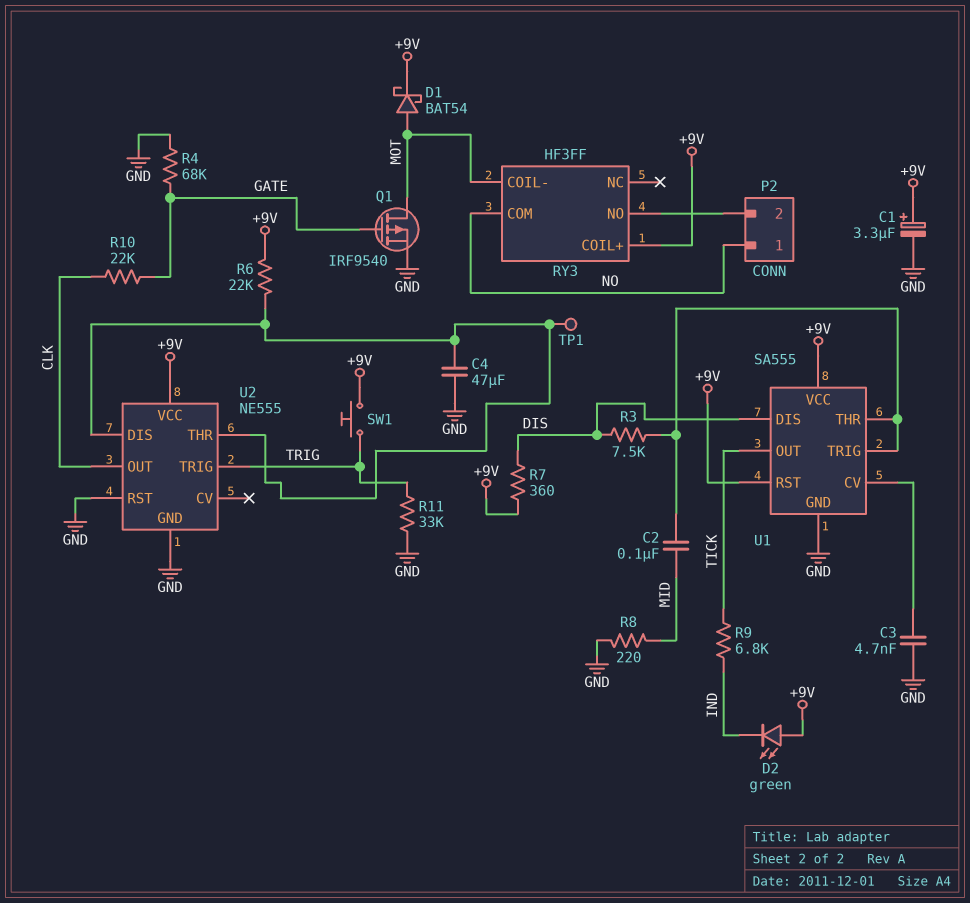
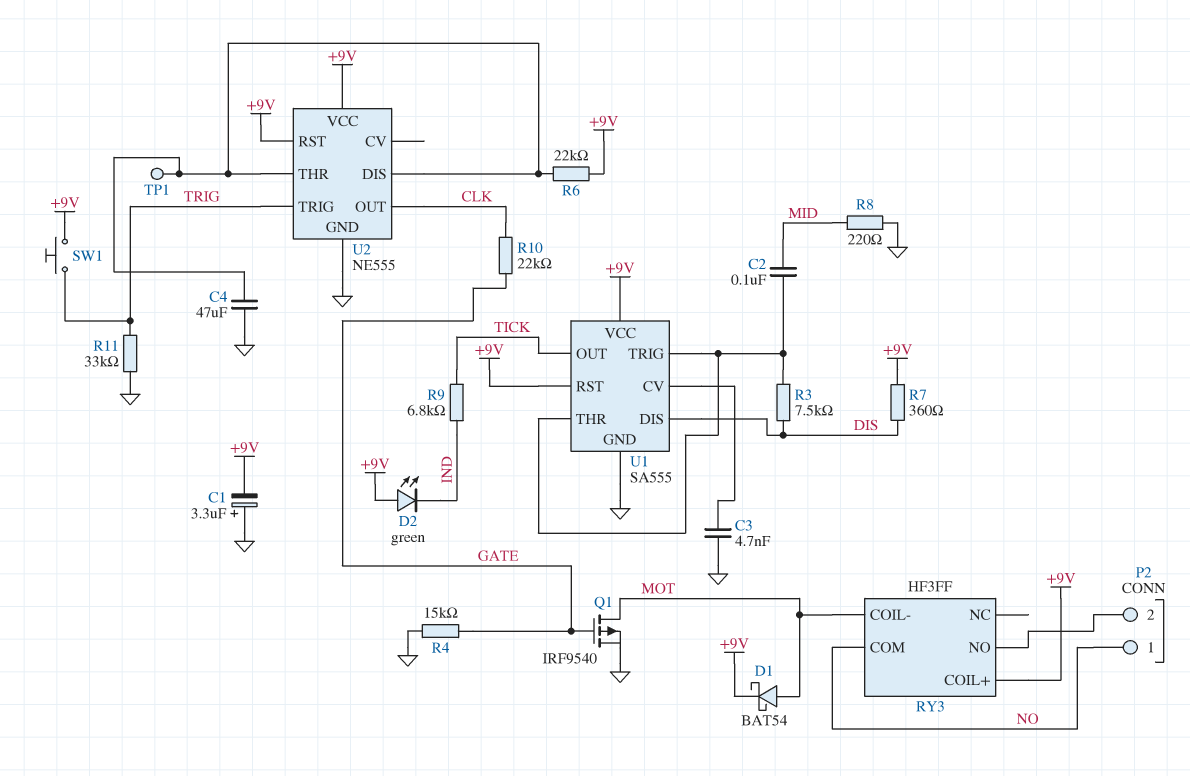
C1: 3.3uF (plus +9V, minus GND) -> 3.3uF (plus GND, minus +9V)
R4: 68k (GATE, GND) -> 15k (GATE, GND)
U2 pin RST: GND -> +9V

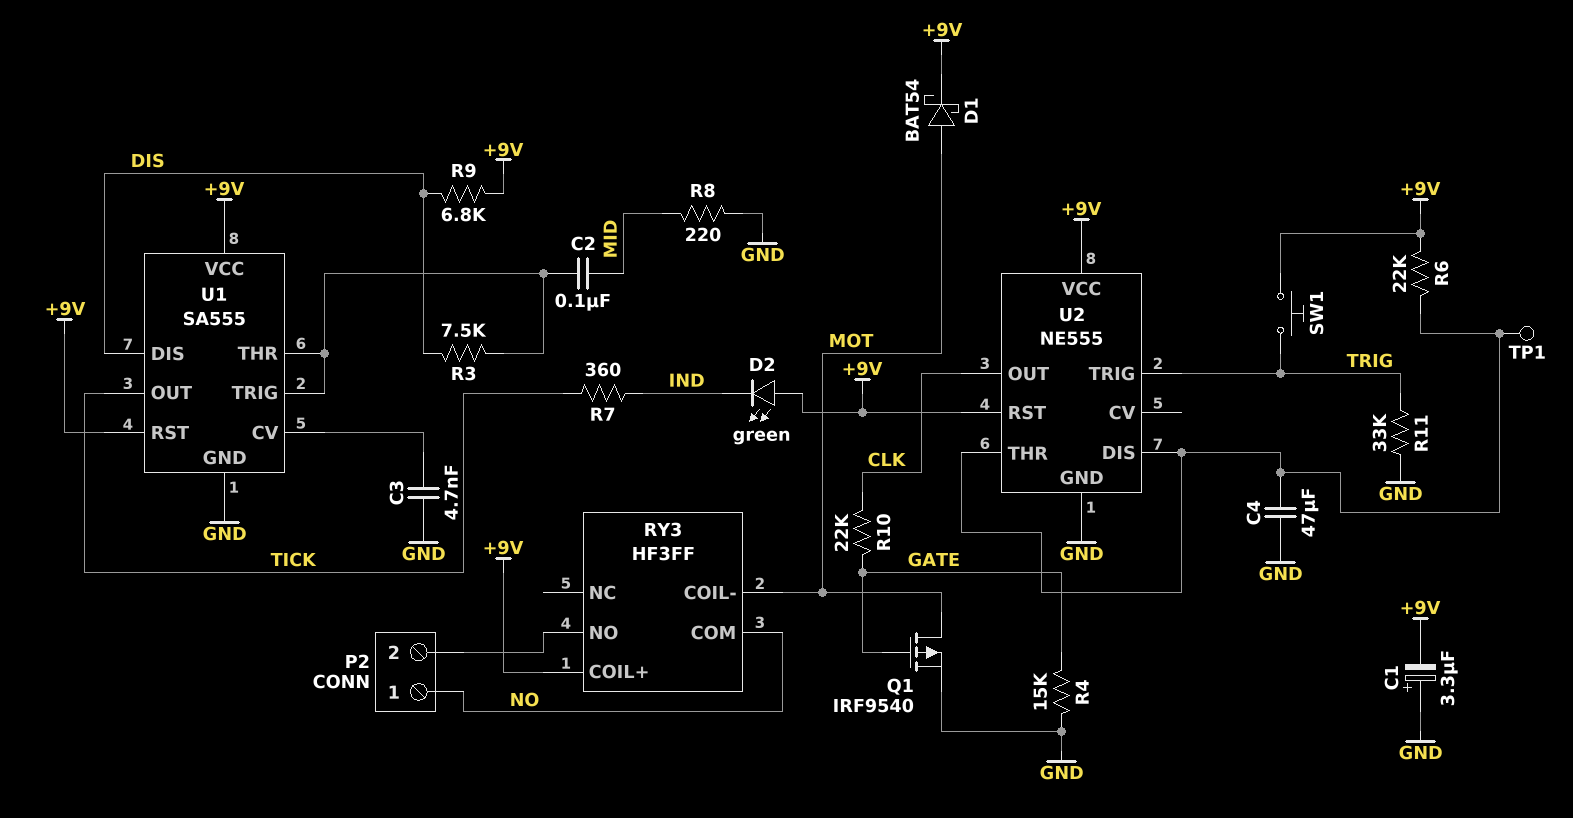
R7: 360 (+9V, DIS) -> 360 (IND, TICK)
R9: 6.8k (IND, TICK) -> 6.8k (+9V, DIS)

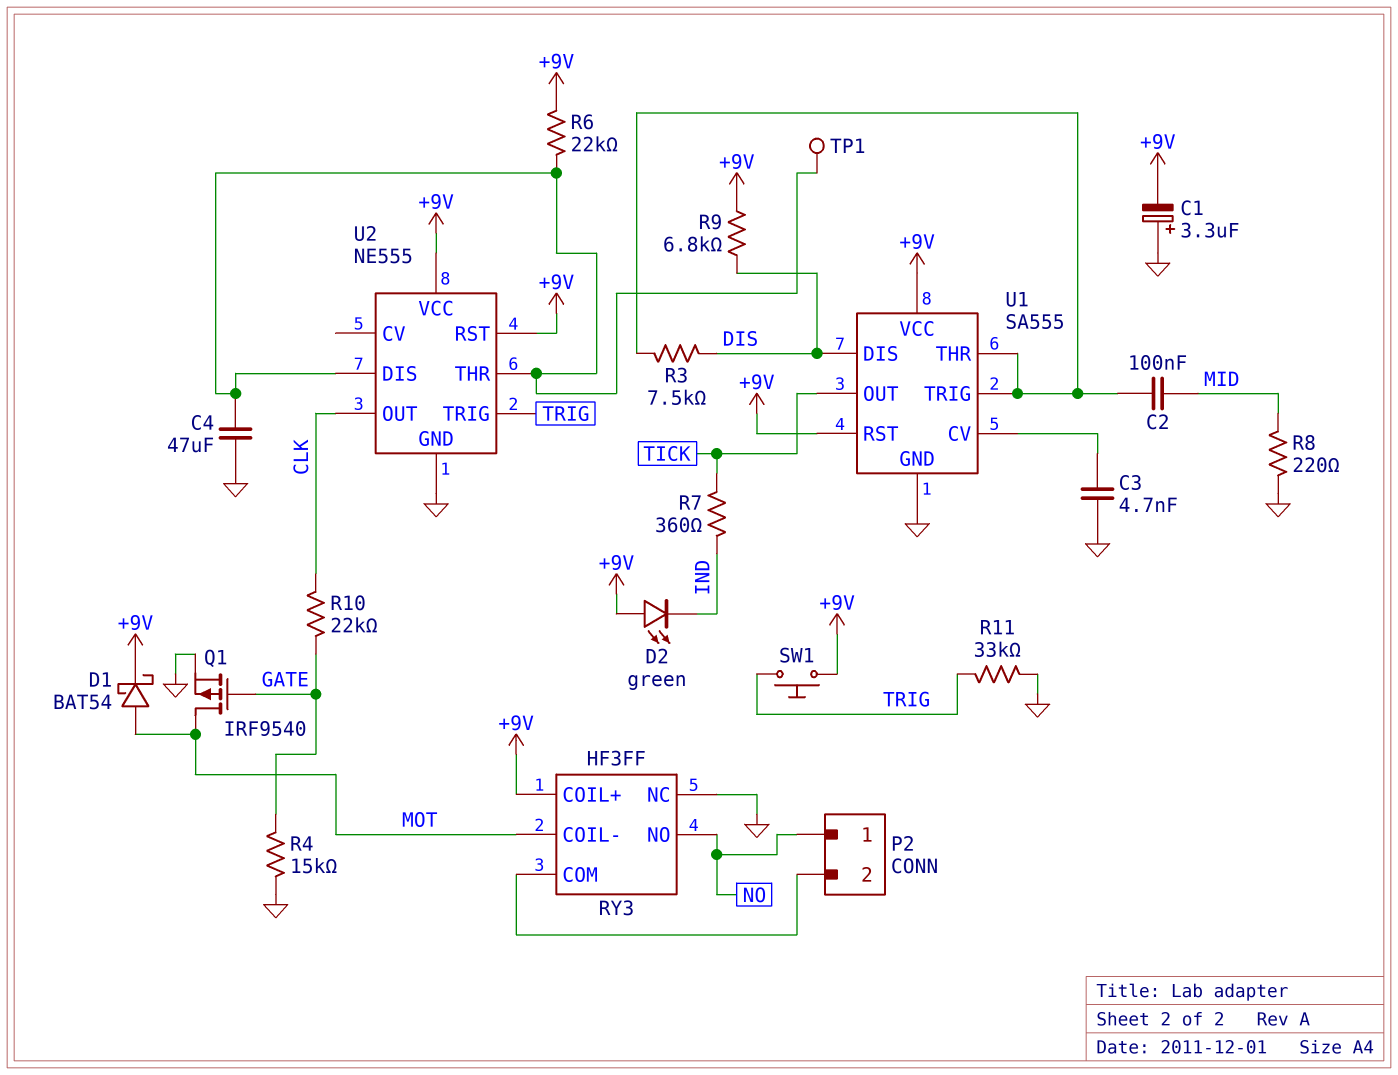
RY3 pin COM: NO -> P2/2
RY3 pin NC: none -> GND
RY3 pin NO: P2/2 -> NO

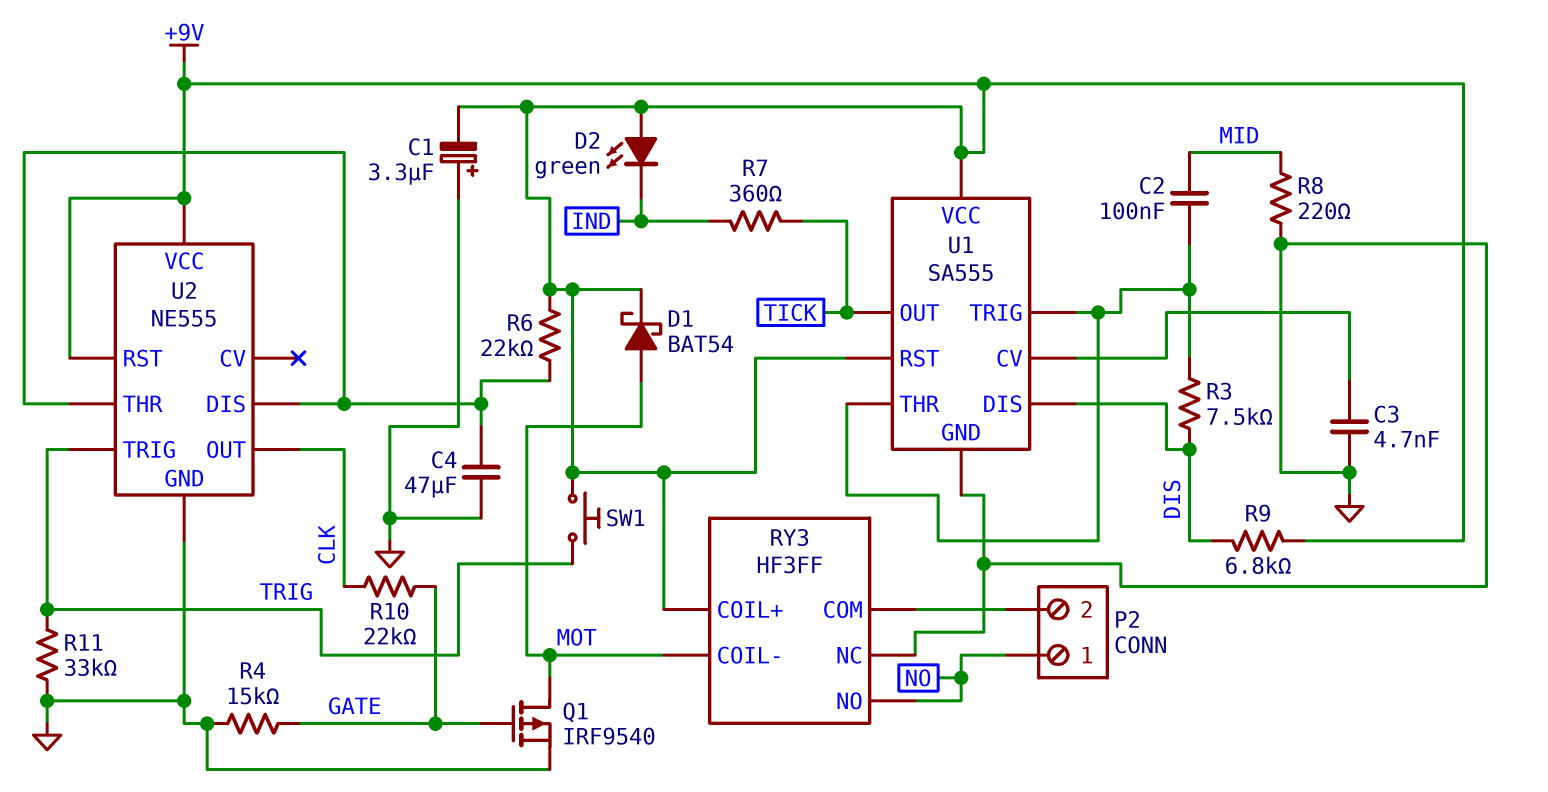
TP1: test point (U2/DIS) -> none

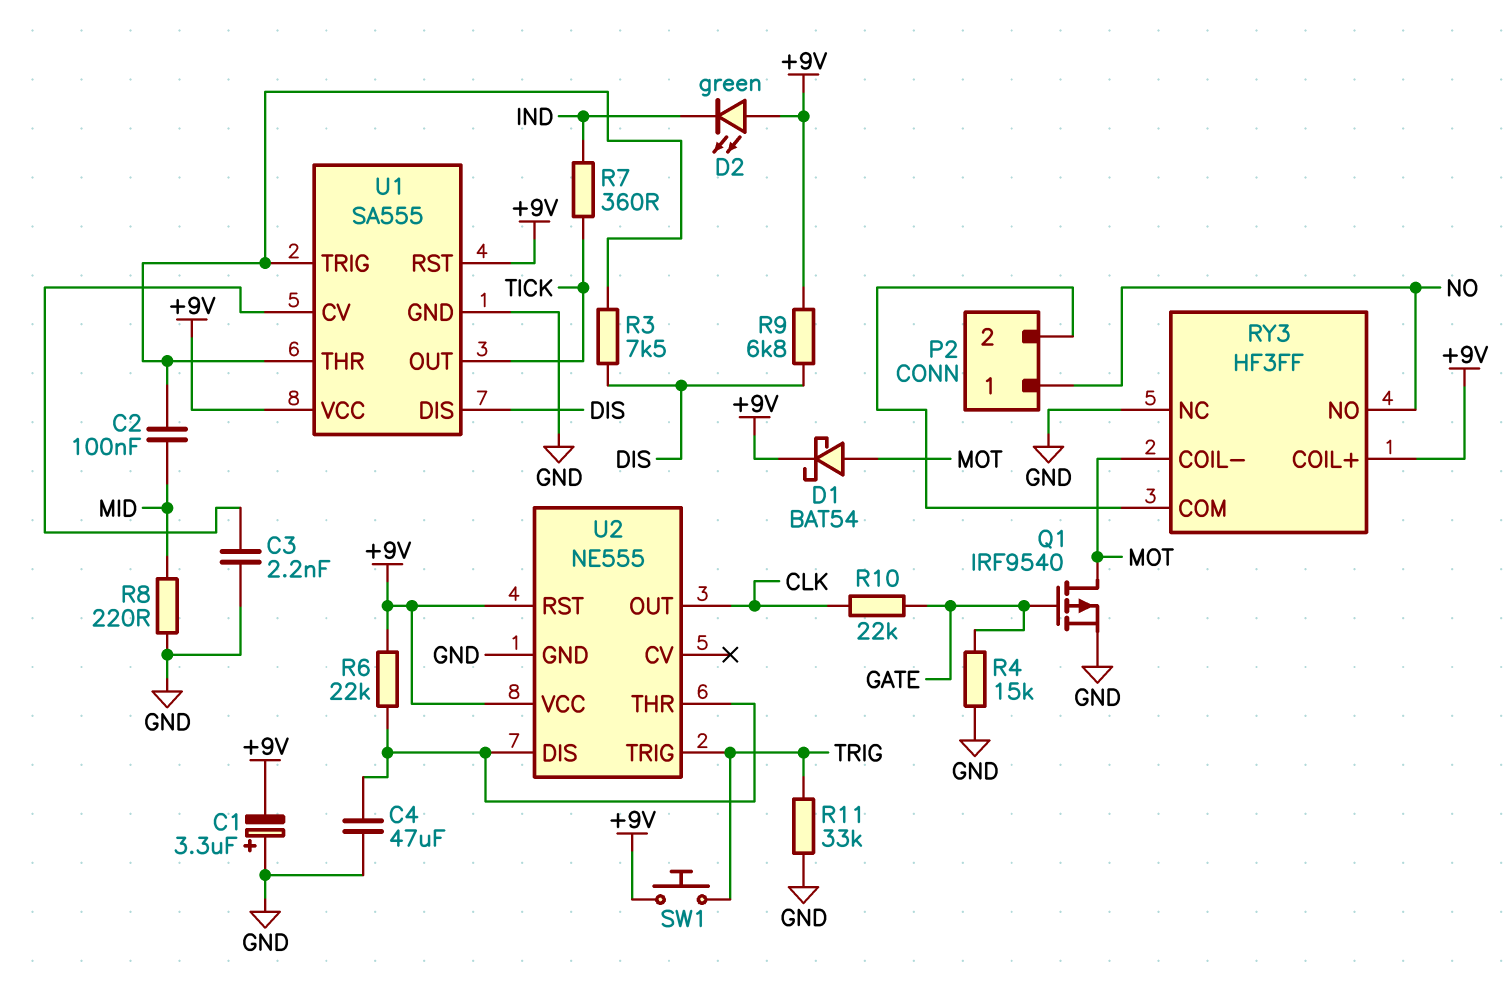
C3: 4.7nF (GND, U1/CV) -> 2.2nF (GND, U1/CV)

